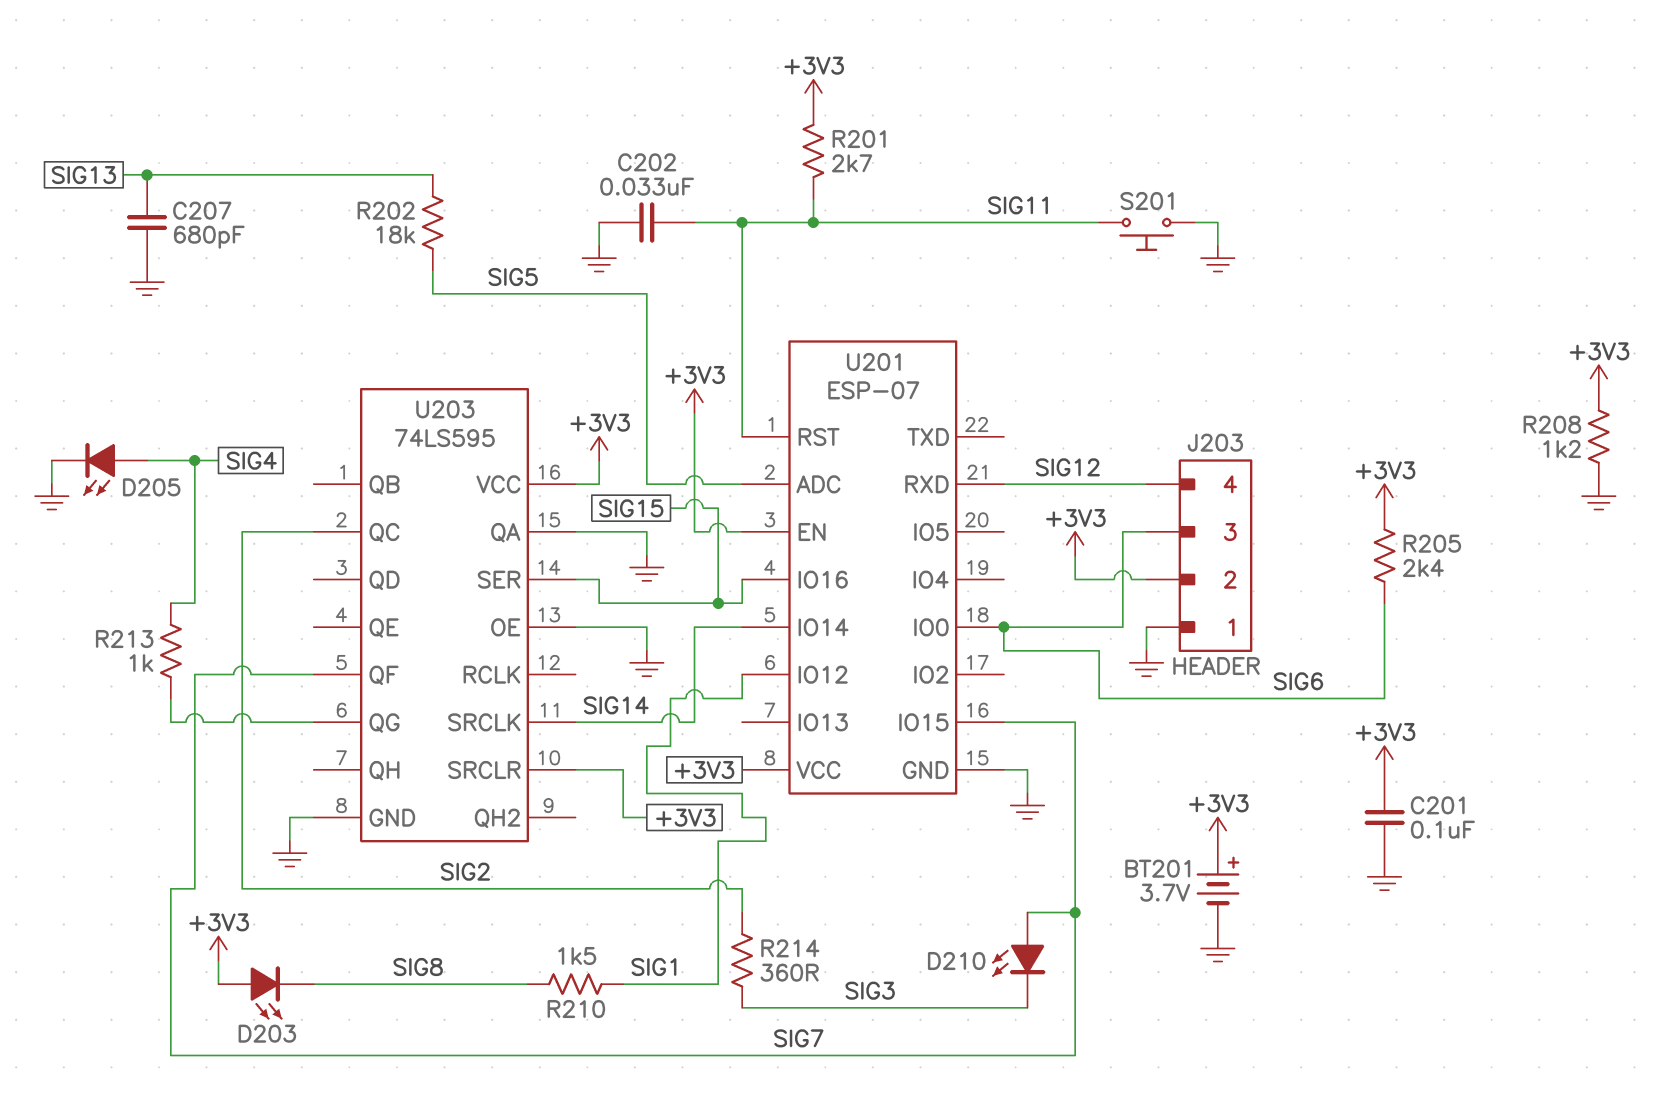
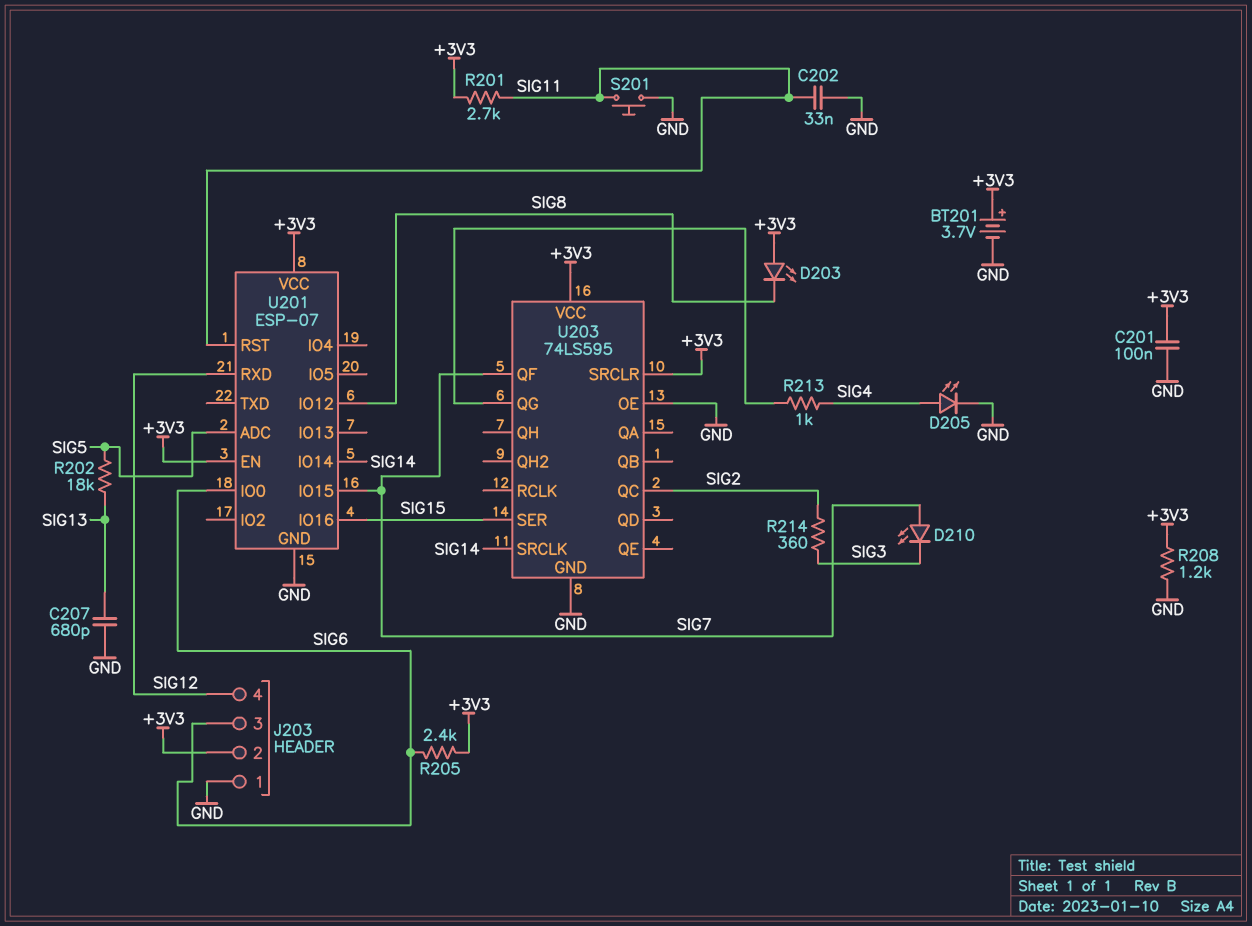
R210: 1.5k (SIG1, SIG8) -> none
U201 pin IO12: SIG1 -> SIG8
U203 pin QA: GND -> none

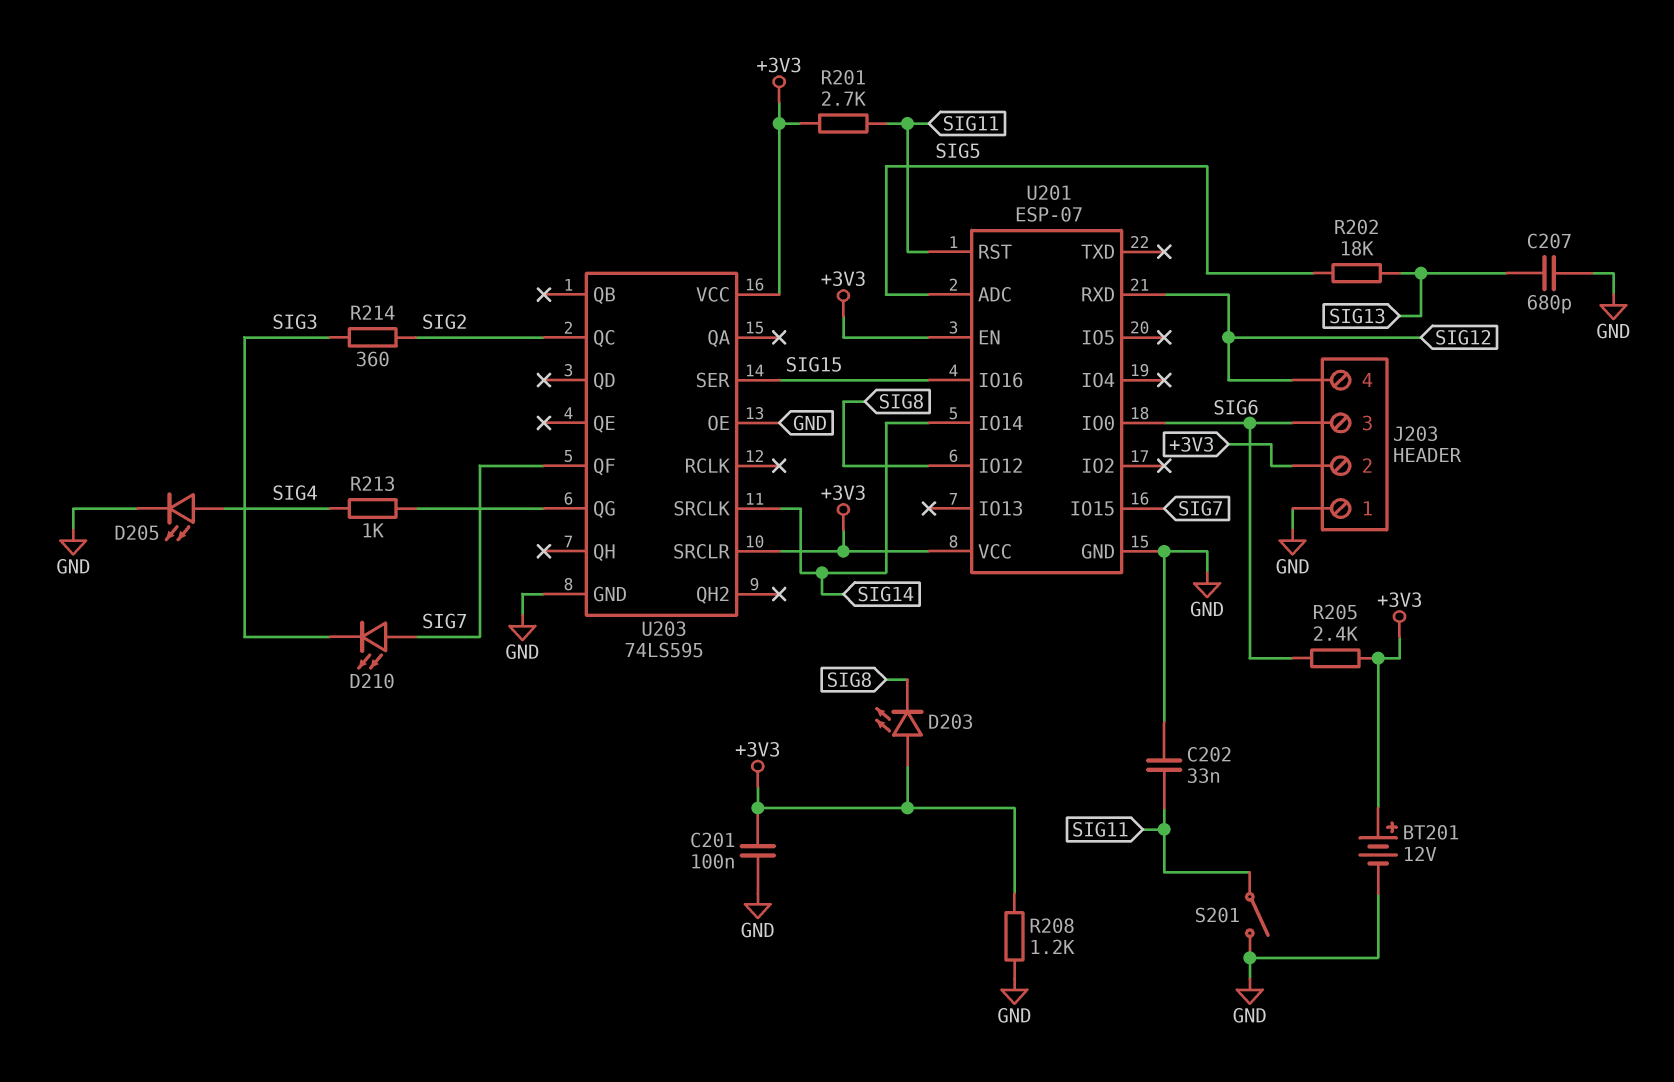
BT201: 3.7V (plus +3V3, minus GND) -> 12V (plus +3V3, minus GND)
S201: button (GND, SIG11) -> switch (GND, SIG11)

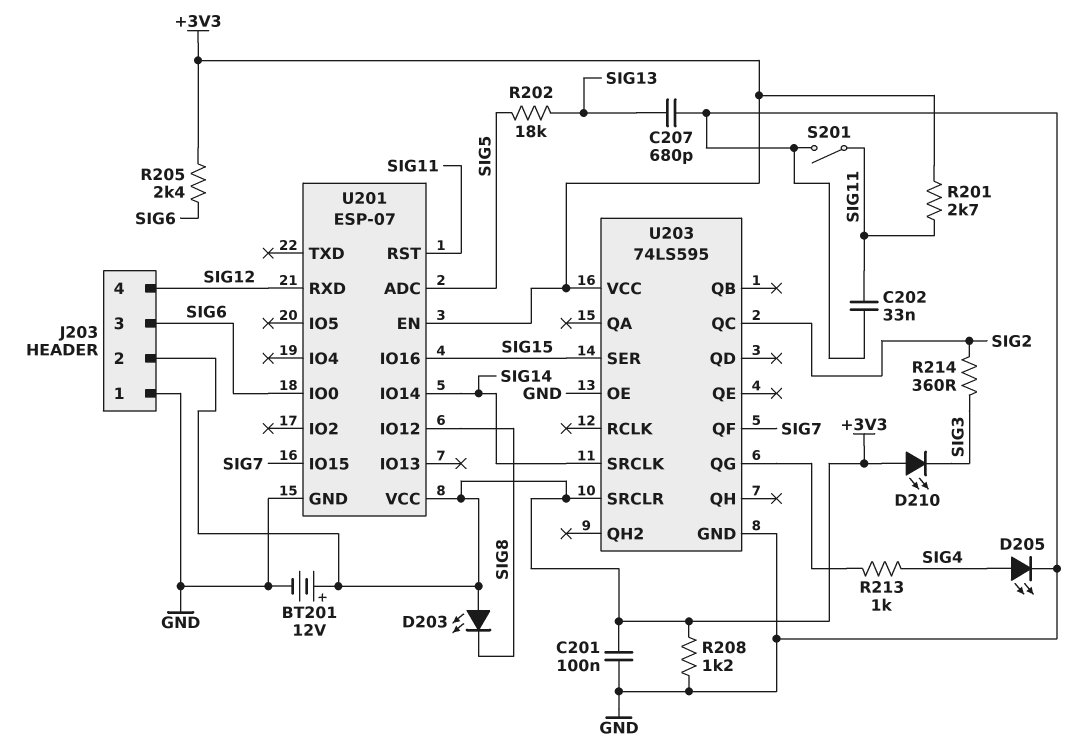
D210: LED (A SIG7, K SIG3) -> LED (A +3V3, K SIG3)

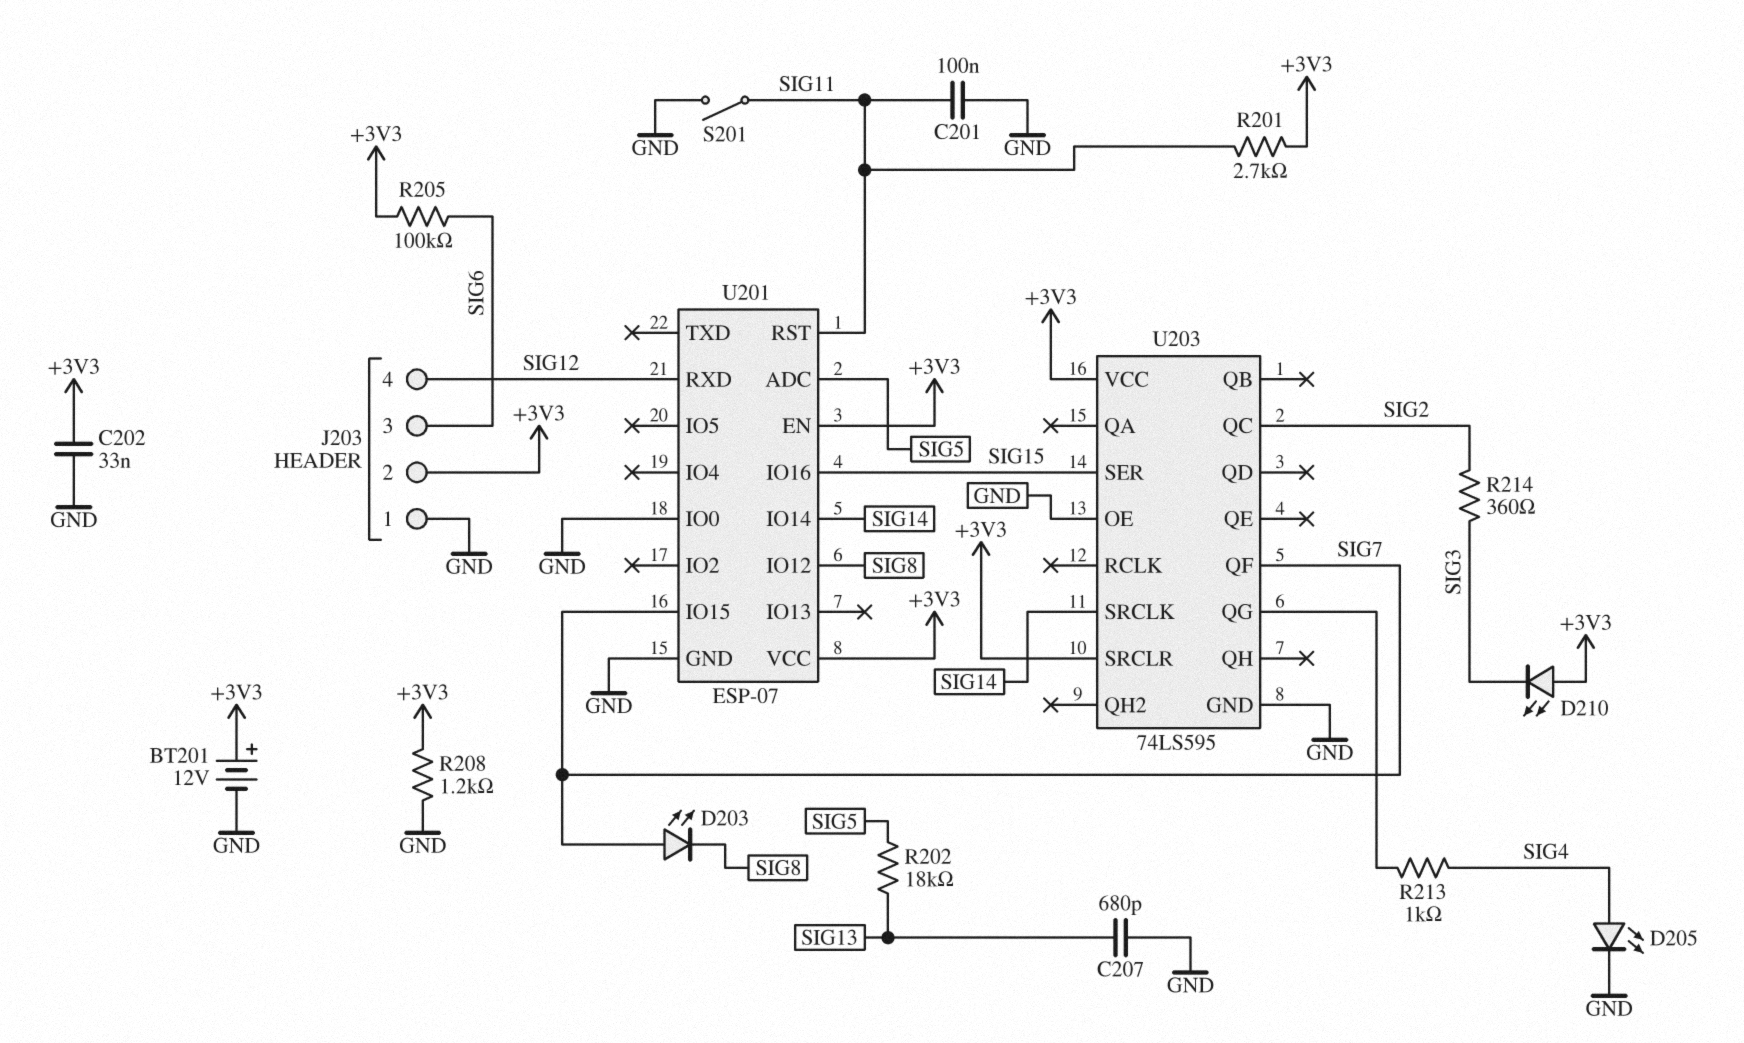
C201: 100nF (+3V3, GND) -> 100nF (GND, SIG11)
C202: 33nF (GND, SIG11) -> 33nF (+3V3, GND)
D203: LED (A +3V3, K SIG8) -> LED (A SIG7, K SIG8)
R205: 2.4k (+3V3, SIG6) -> 100k (+3V3, SIG6)
U201 pin IO0: SIG6 -> GND

